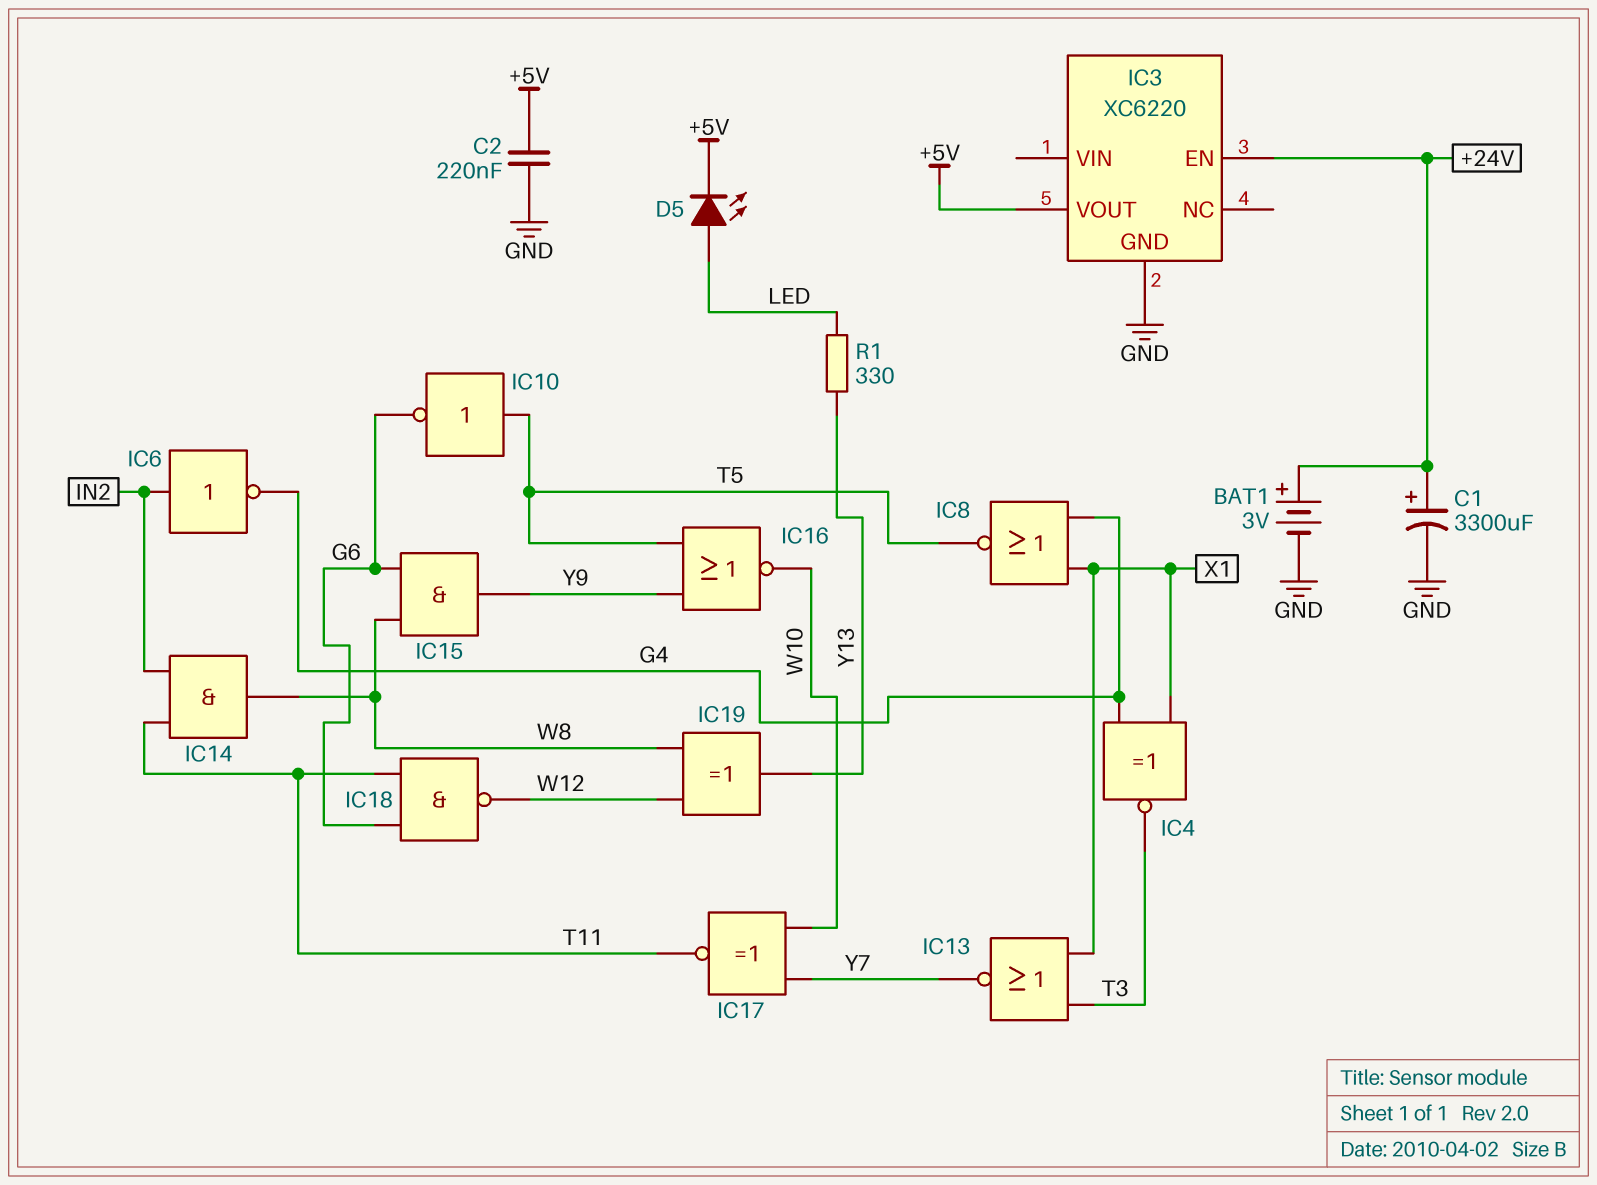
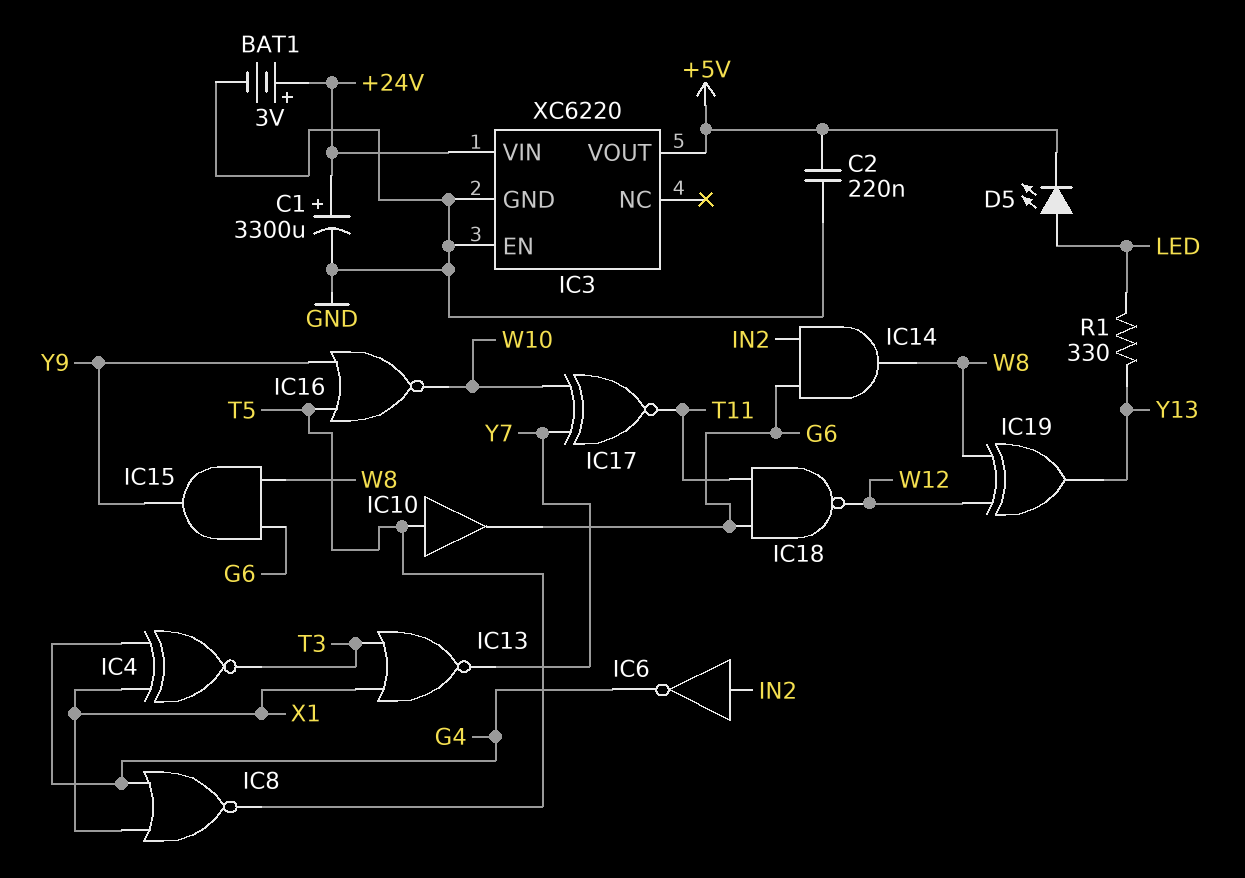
IC3 pin EN: +24V -> GND
IC3 pin VIN: none -> +24V
IC10: NOT (in T5, out G6) -> buffer (in T5, out G6)
IC14: AND (in IN2, in T11, out W8) -> AND (in G6, in IN2, out W8)

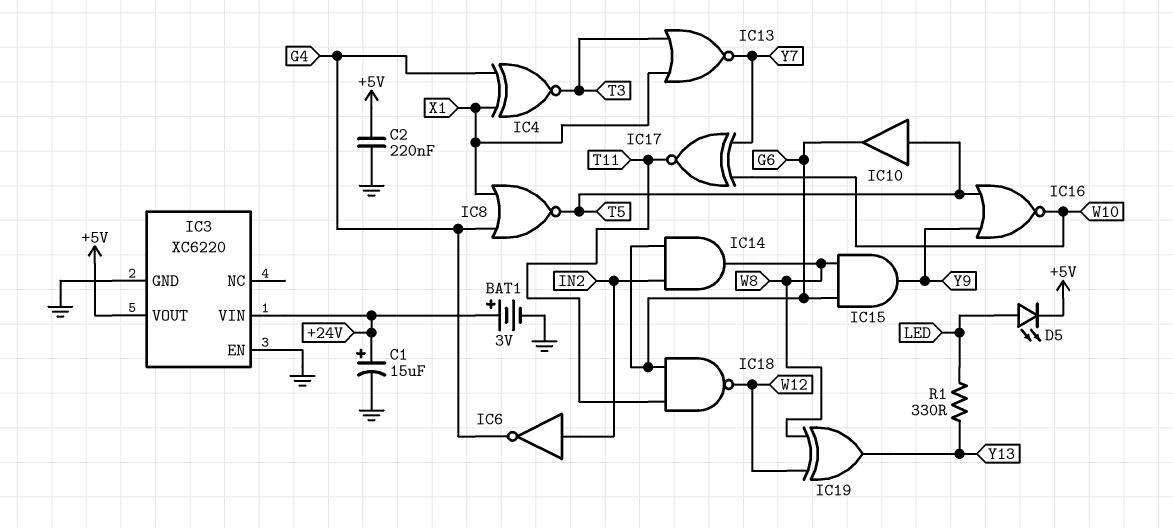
C1: 3300uF (plus +24V, minus GND) -> 15uF (plus +24V, minus GND)

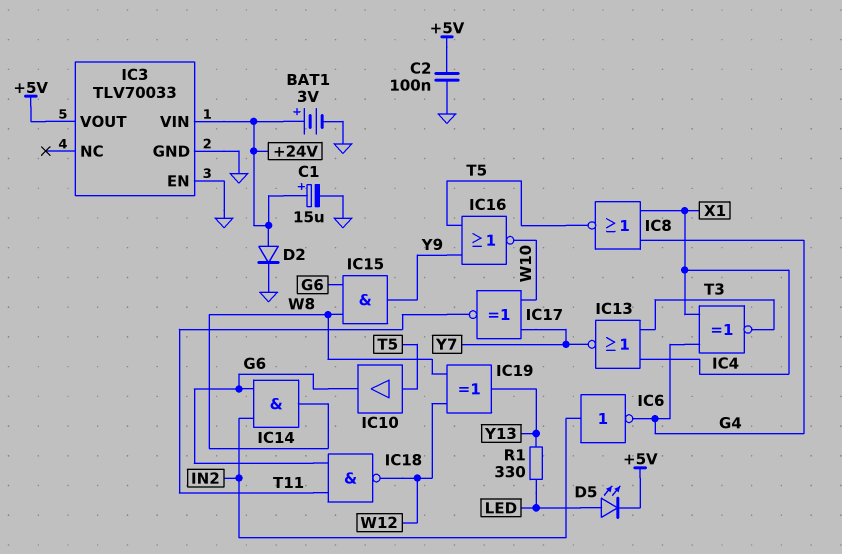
C2: 220nF (+5V, GND) -> 100nF (+5V, GND)
D2: none -> diode (A +24V, K GND)
IC3: XC6220 -> TLV70033

